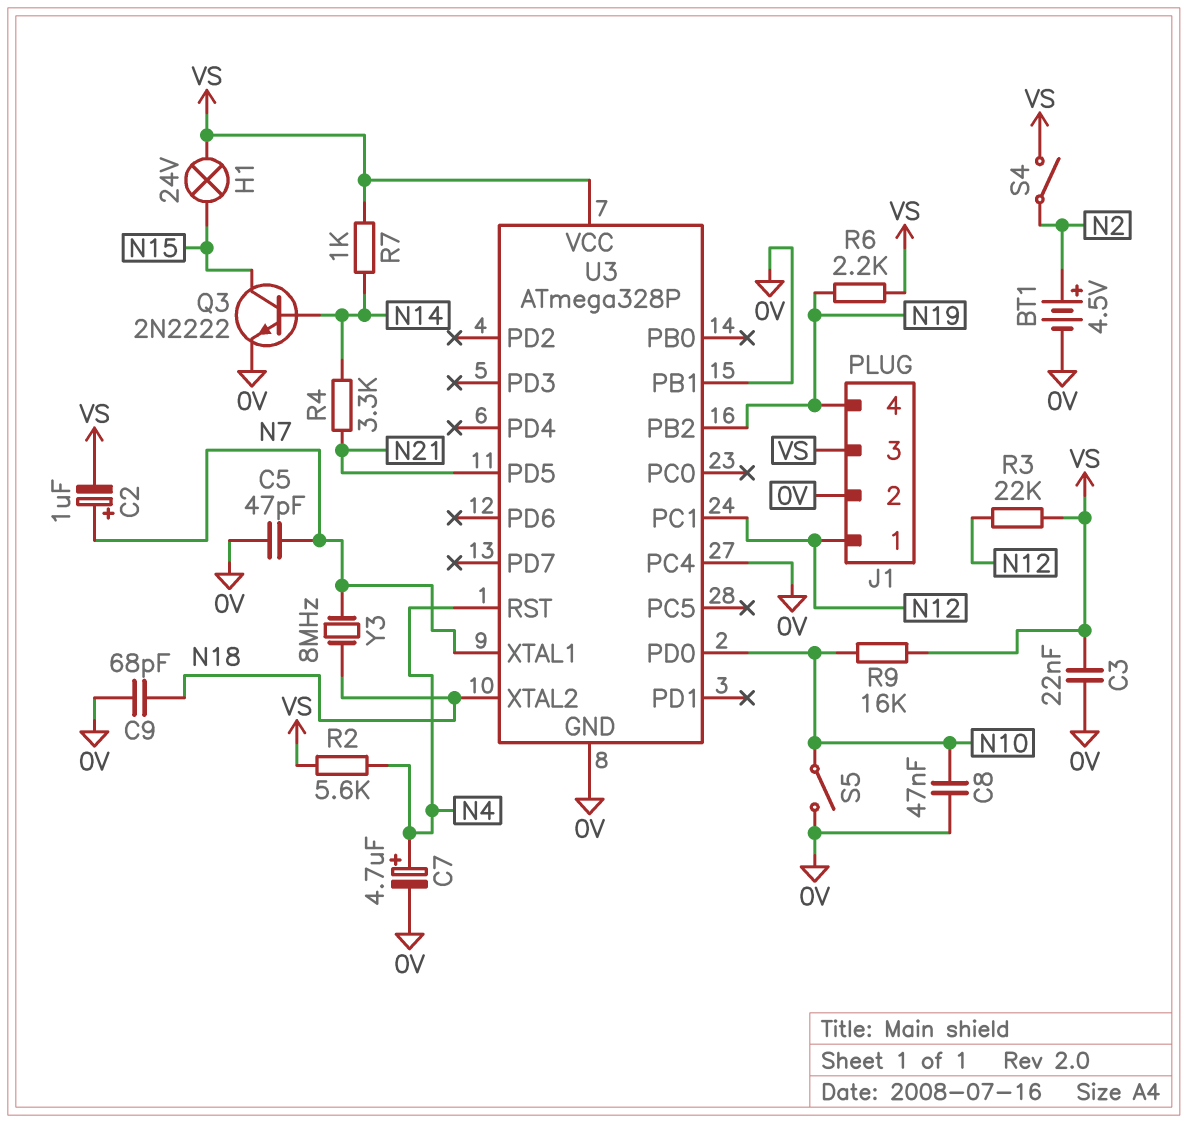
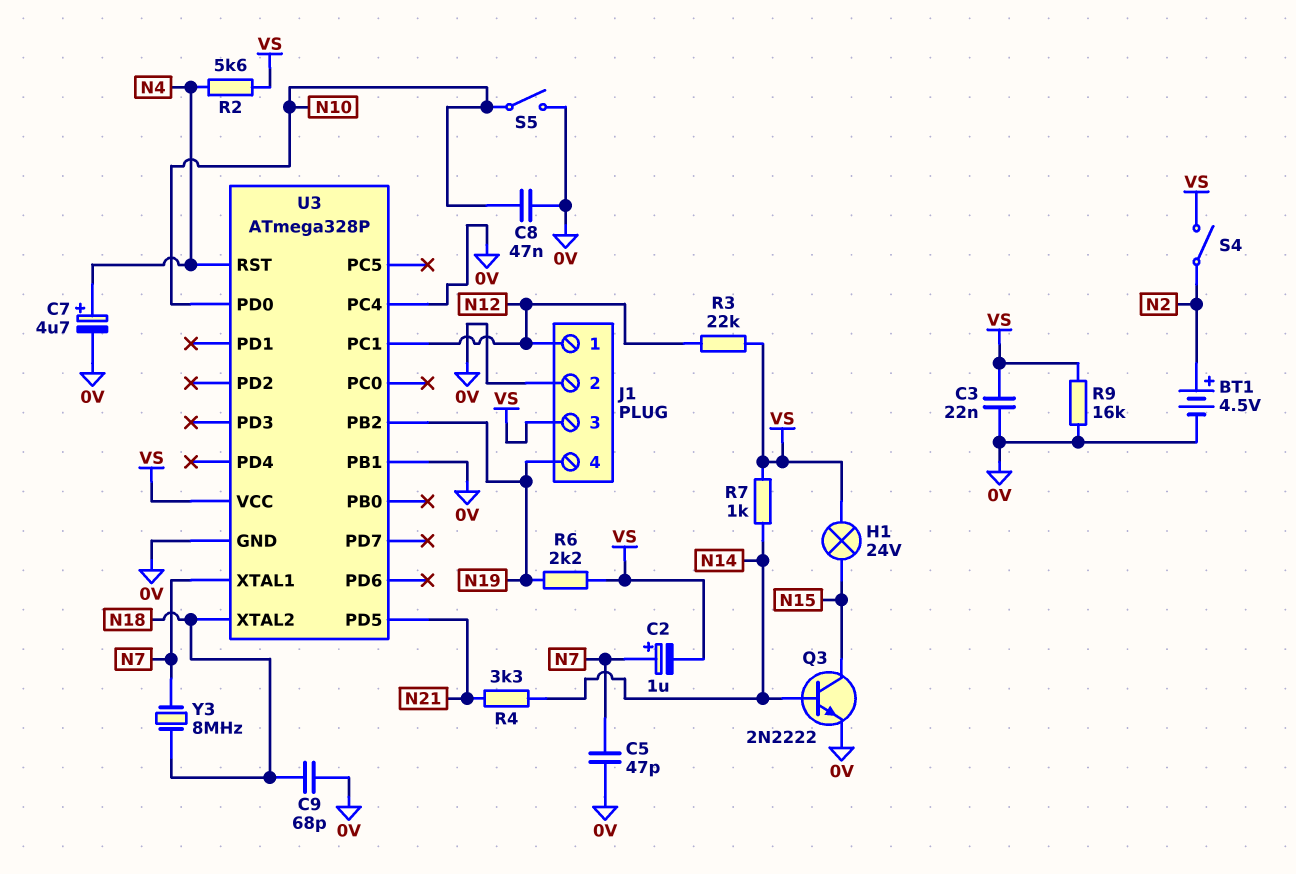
R9: 16k (N10, VS) -> 16k (0V, VS)

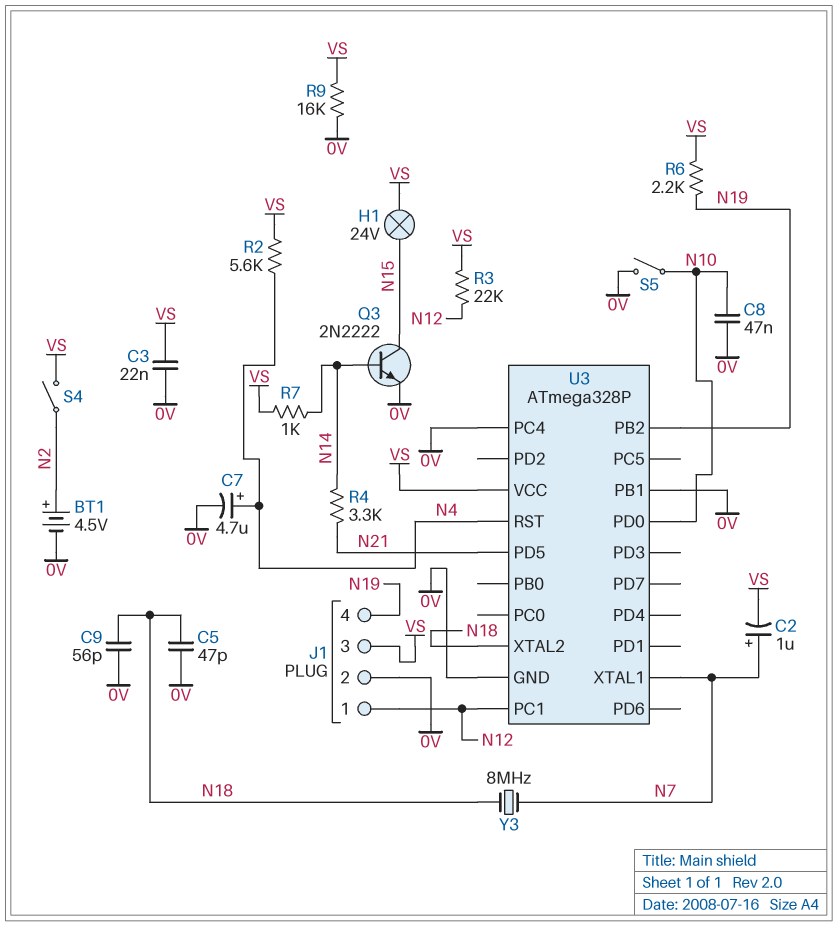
C5: 47pF (0V, N7) -> 47pF (0V, N18)
C9: 68pF (0V, N18) -> 56pF (0V, N18)

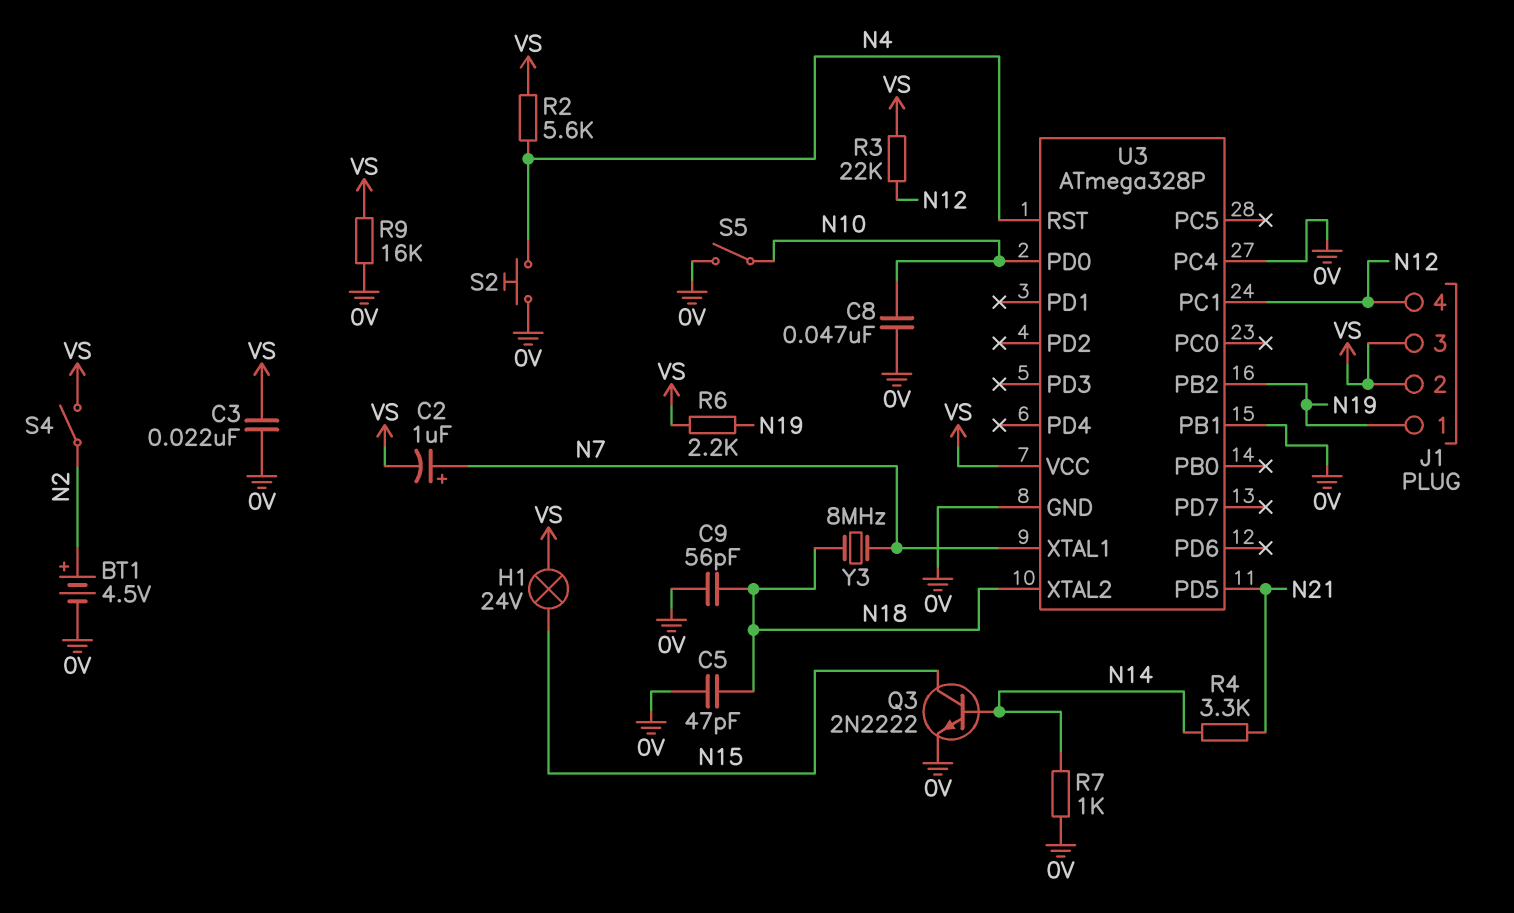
C7: 4.7uF (plus N4, minus 0V) -> none
J1 pin 1: N12 -> N19
J1 pin 2: 0V -> VS
J1 pin 4: N19 -> N12
R7: 1k (N14, VS) -> 1k (0V, N14)
S2: none -> button (0V, N4)

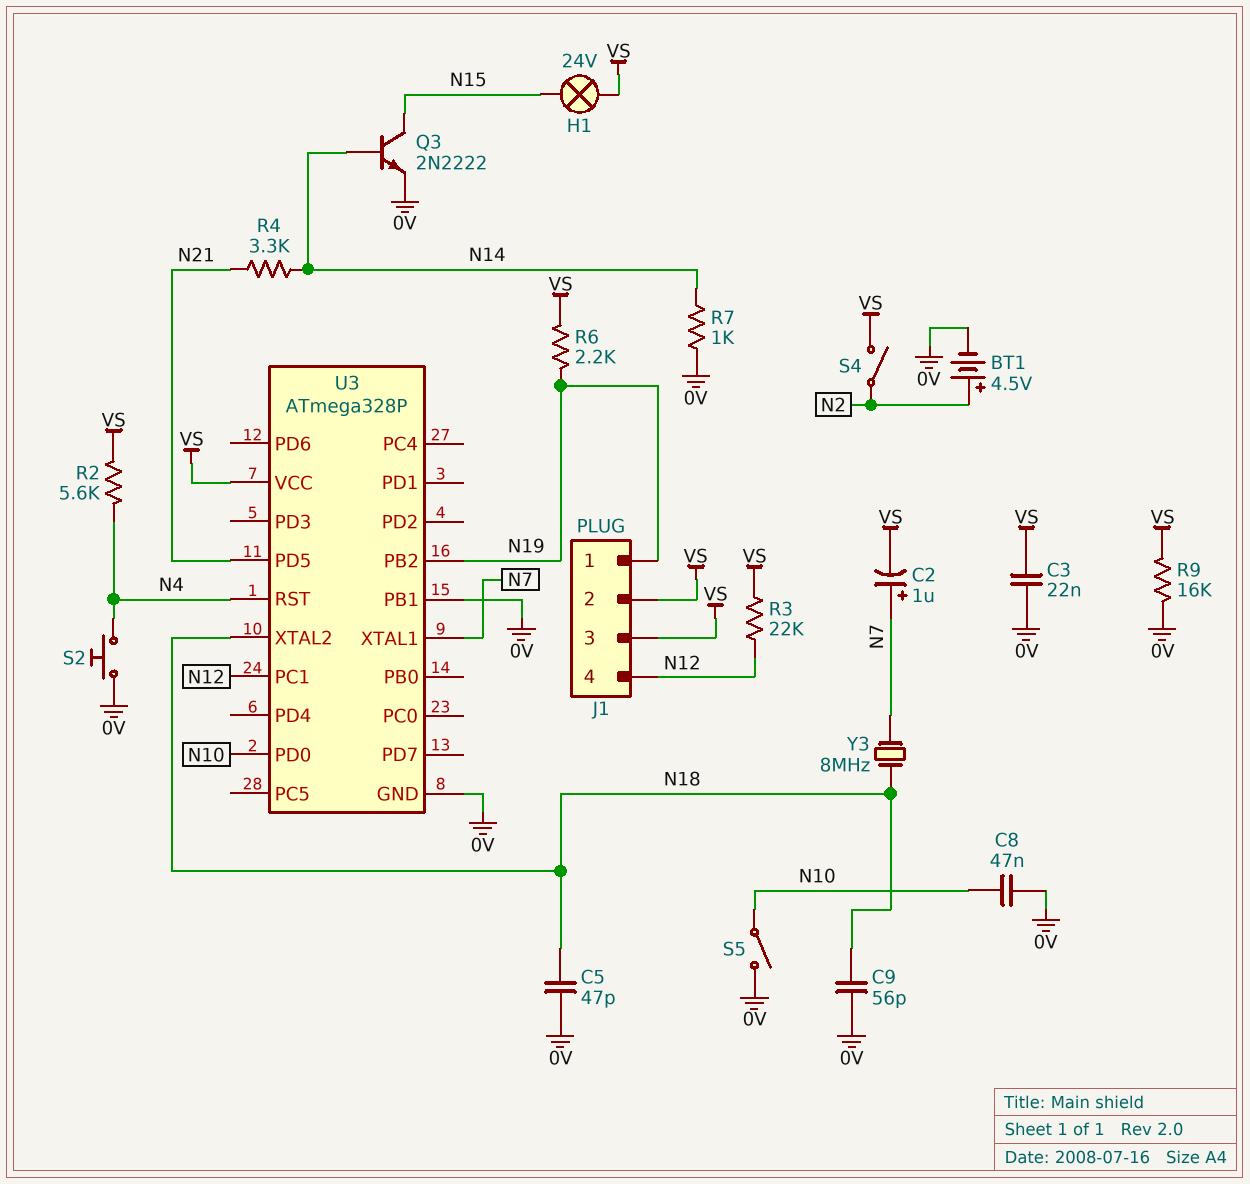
U3 pin PC4: 0V -> none

